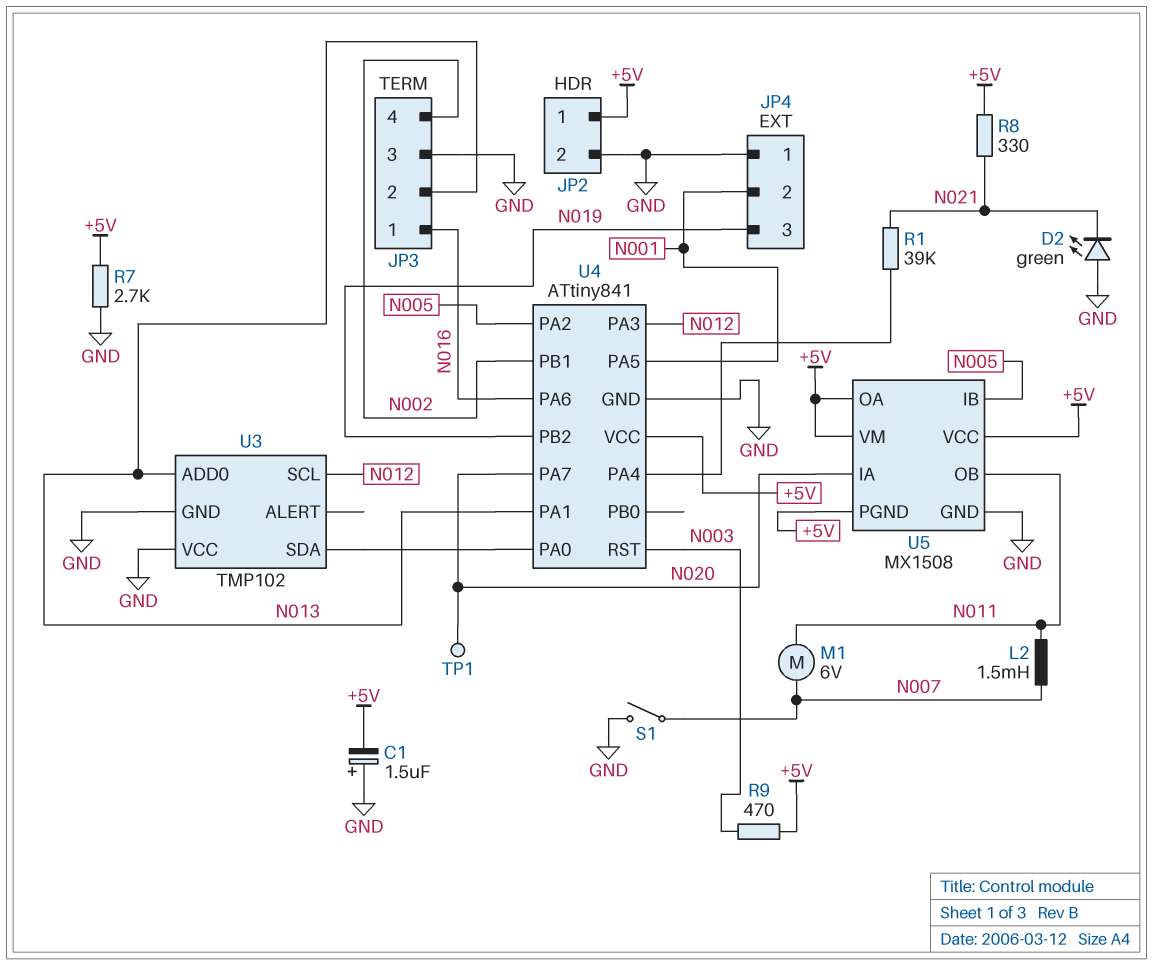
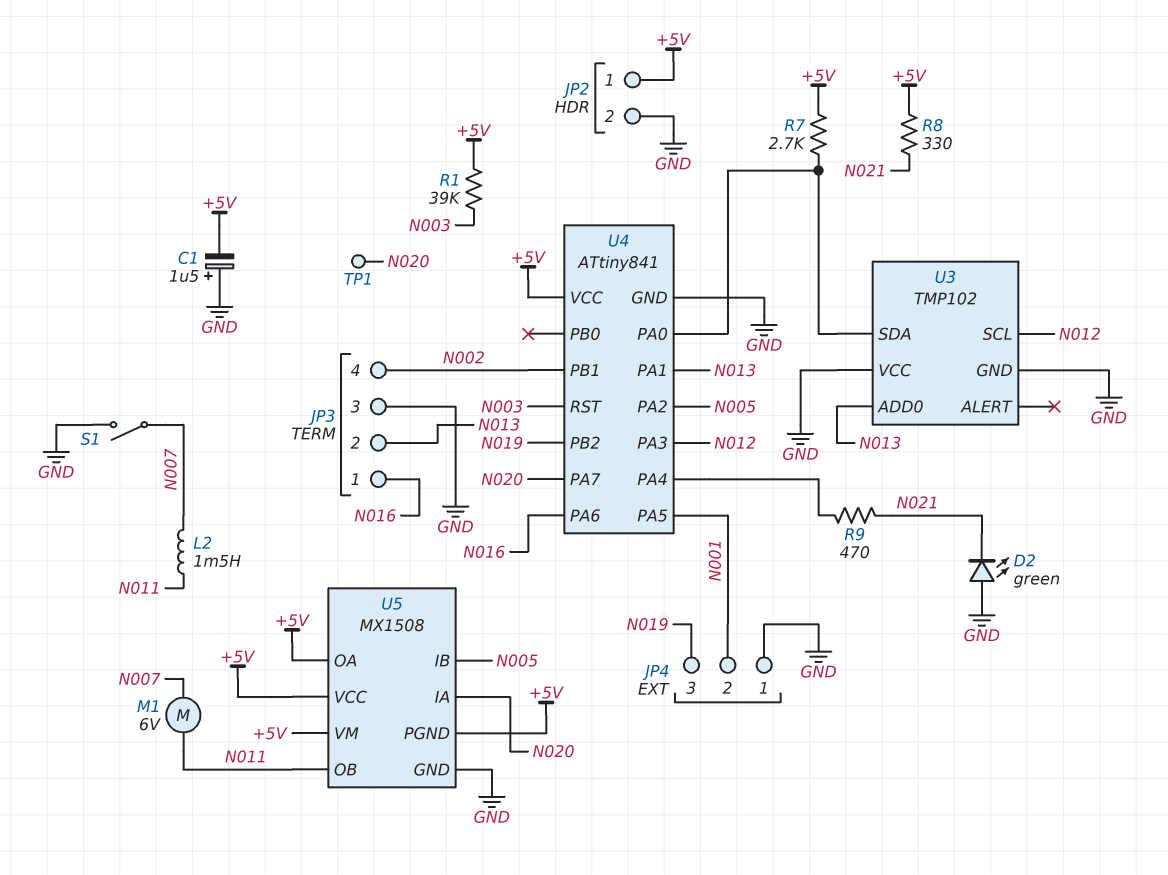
R1: 39k (N021, U4/PA4) -> 39k (+5V, N003)
R7: 2.7k (+5V, GND) -> 2.7k (+5V, U3/SDA)
R9: 470 (+5V, N003) -> 470 (N021, U4/PA4)

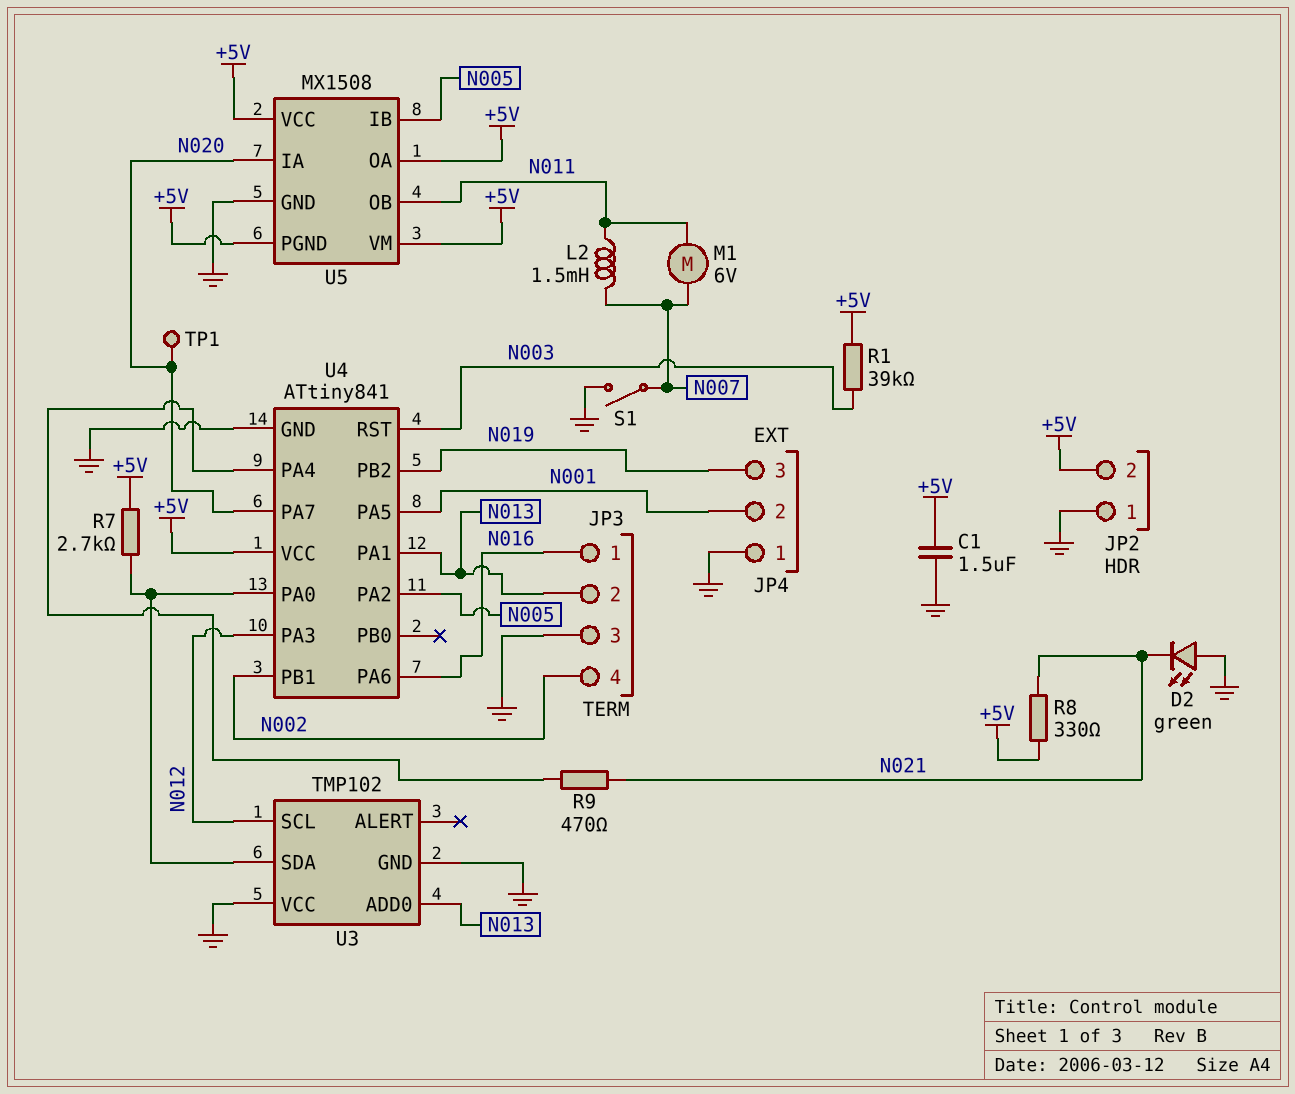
C1: 1.5uF (plus GND, minus +5V) -> 1.5uF (+5V, GND)
JP2 pin 1: +5V -> GND
JP2 pin 2: GND -> +5V

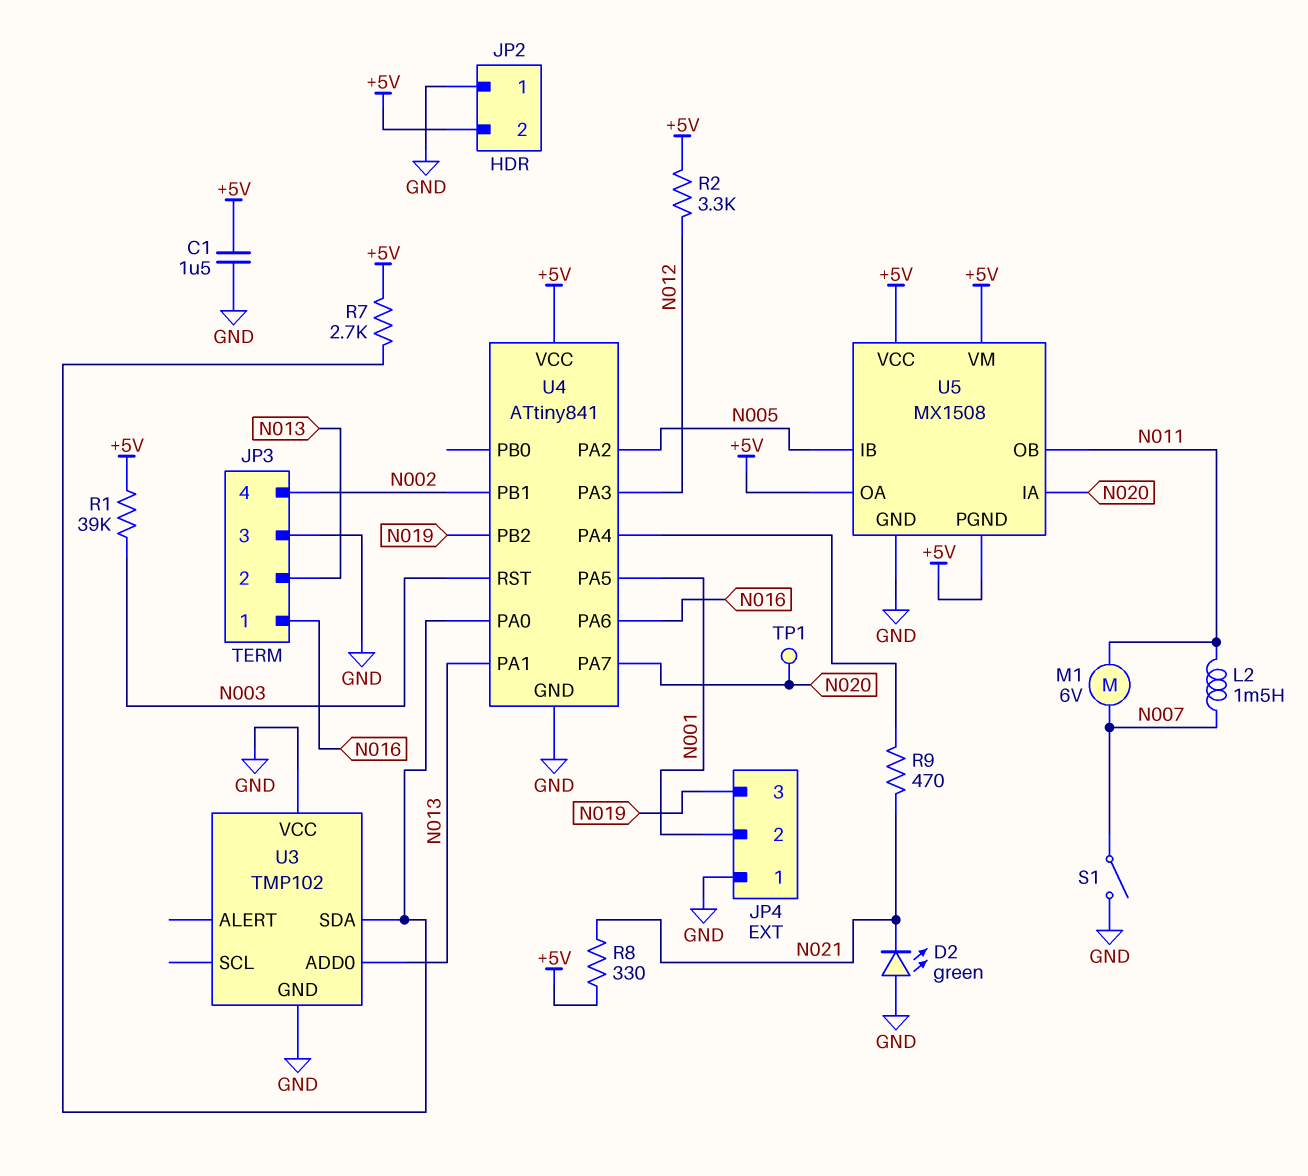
R2: none -> 3.3k (+5V, N012)
U3 pin SCL: N012 -> none

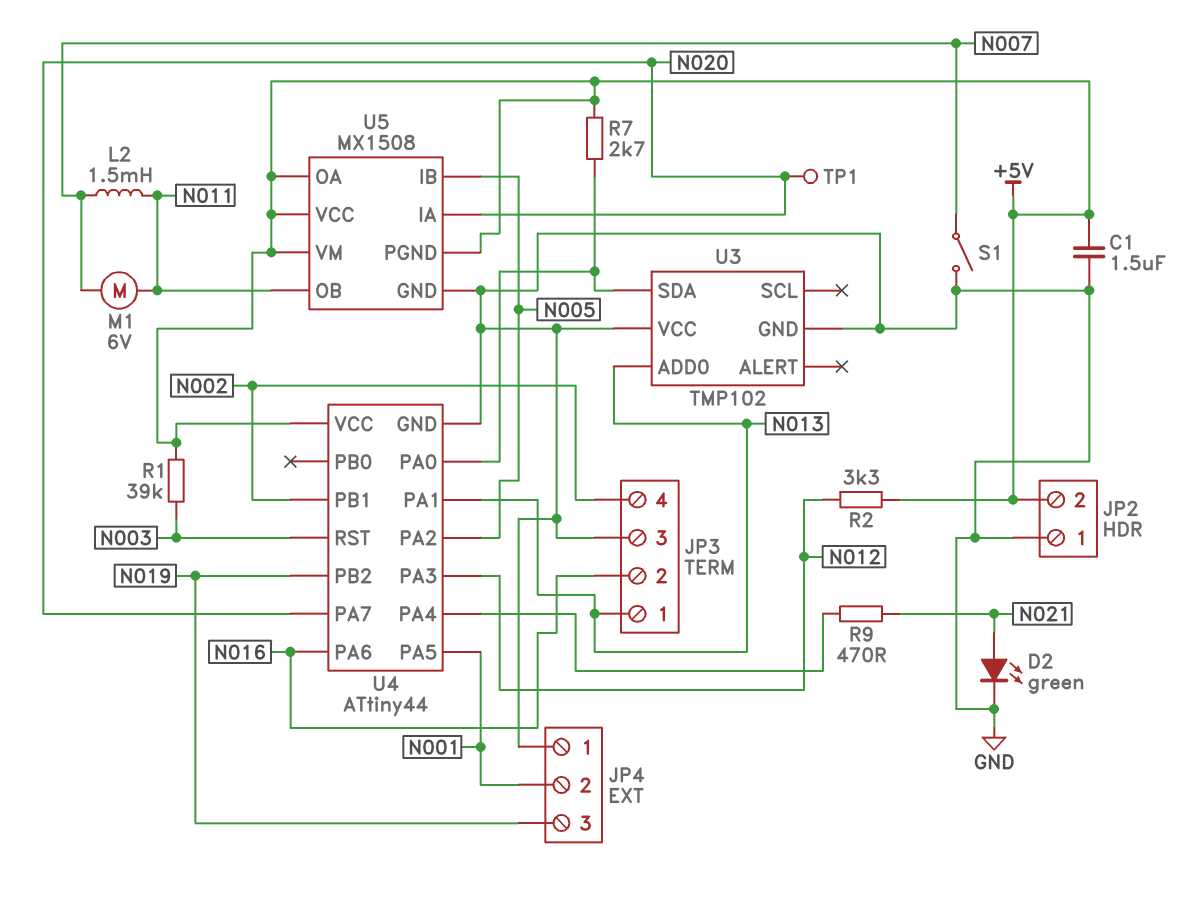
D2: LED green (A GND, K N021) -> LED green (A N021, K GND)
JP3 pin 1: N016 -> N013
JP3 pin 2: N013 -> N016
R8: 330 (+5V, N021) -> none
U4: ATtiny841 -> ATtiny44

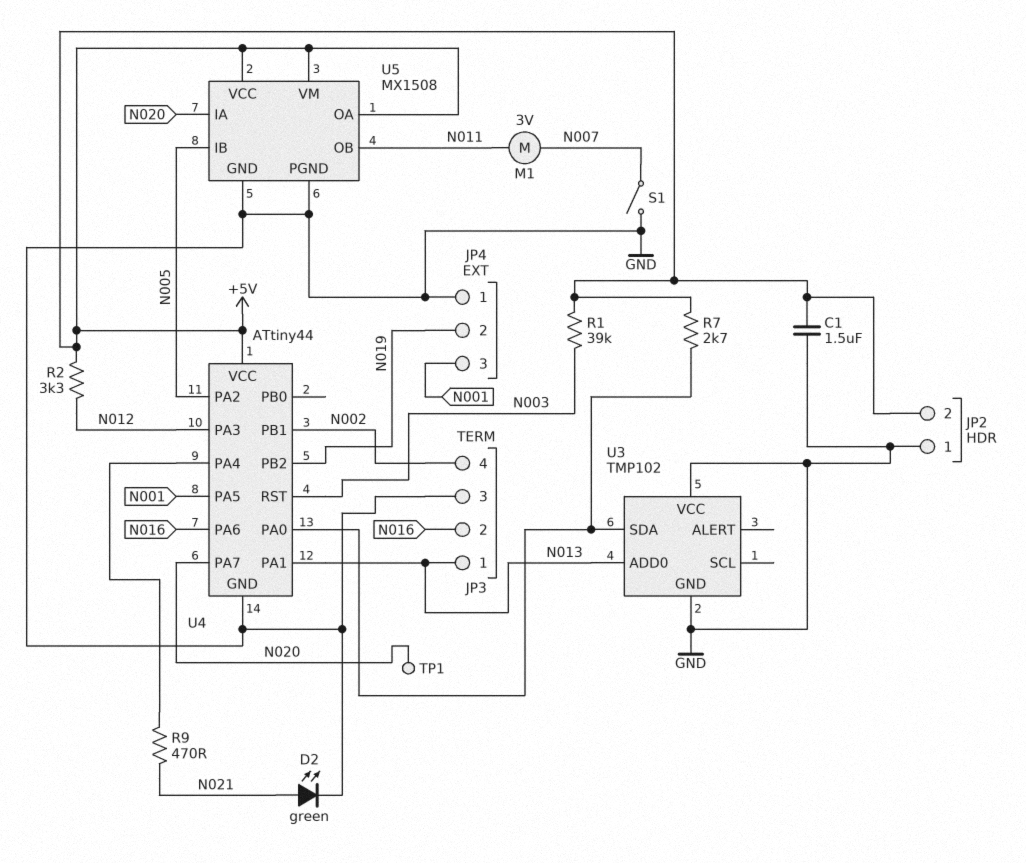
JP4 pin 2: N001 -> N019
JP4 pin 3: N019 -> N001
L2: 1.5mH (N007, N011) -> none
M1: motor 6V (N007, N011) -> motor 3V (N007, N011)
U5 pin PGND: +5V -> GND

